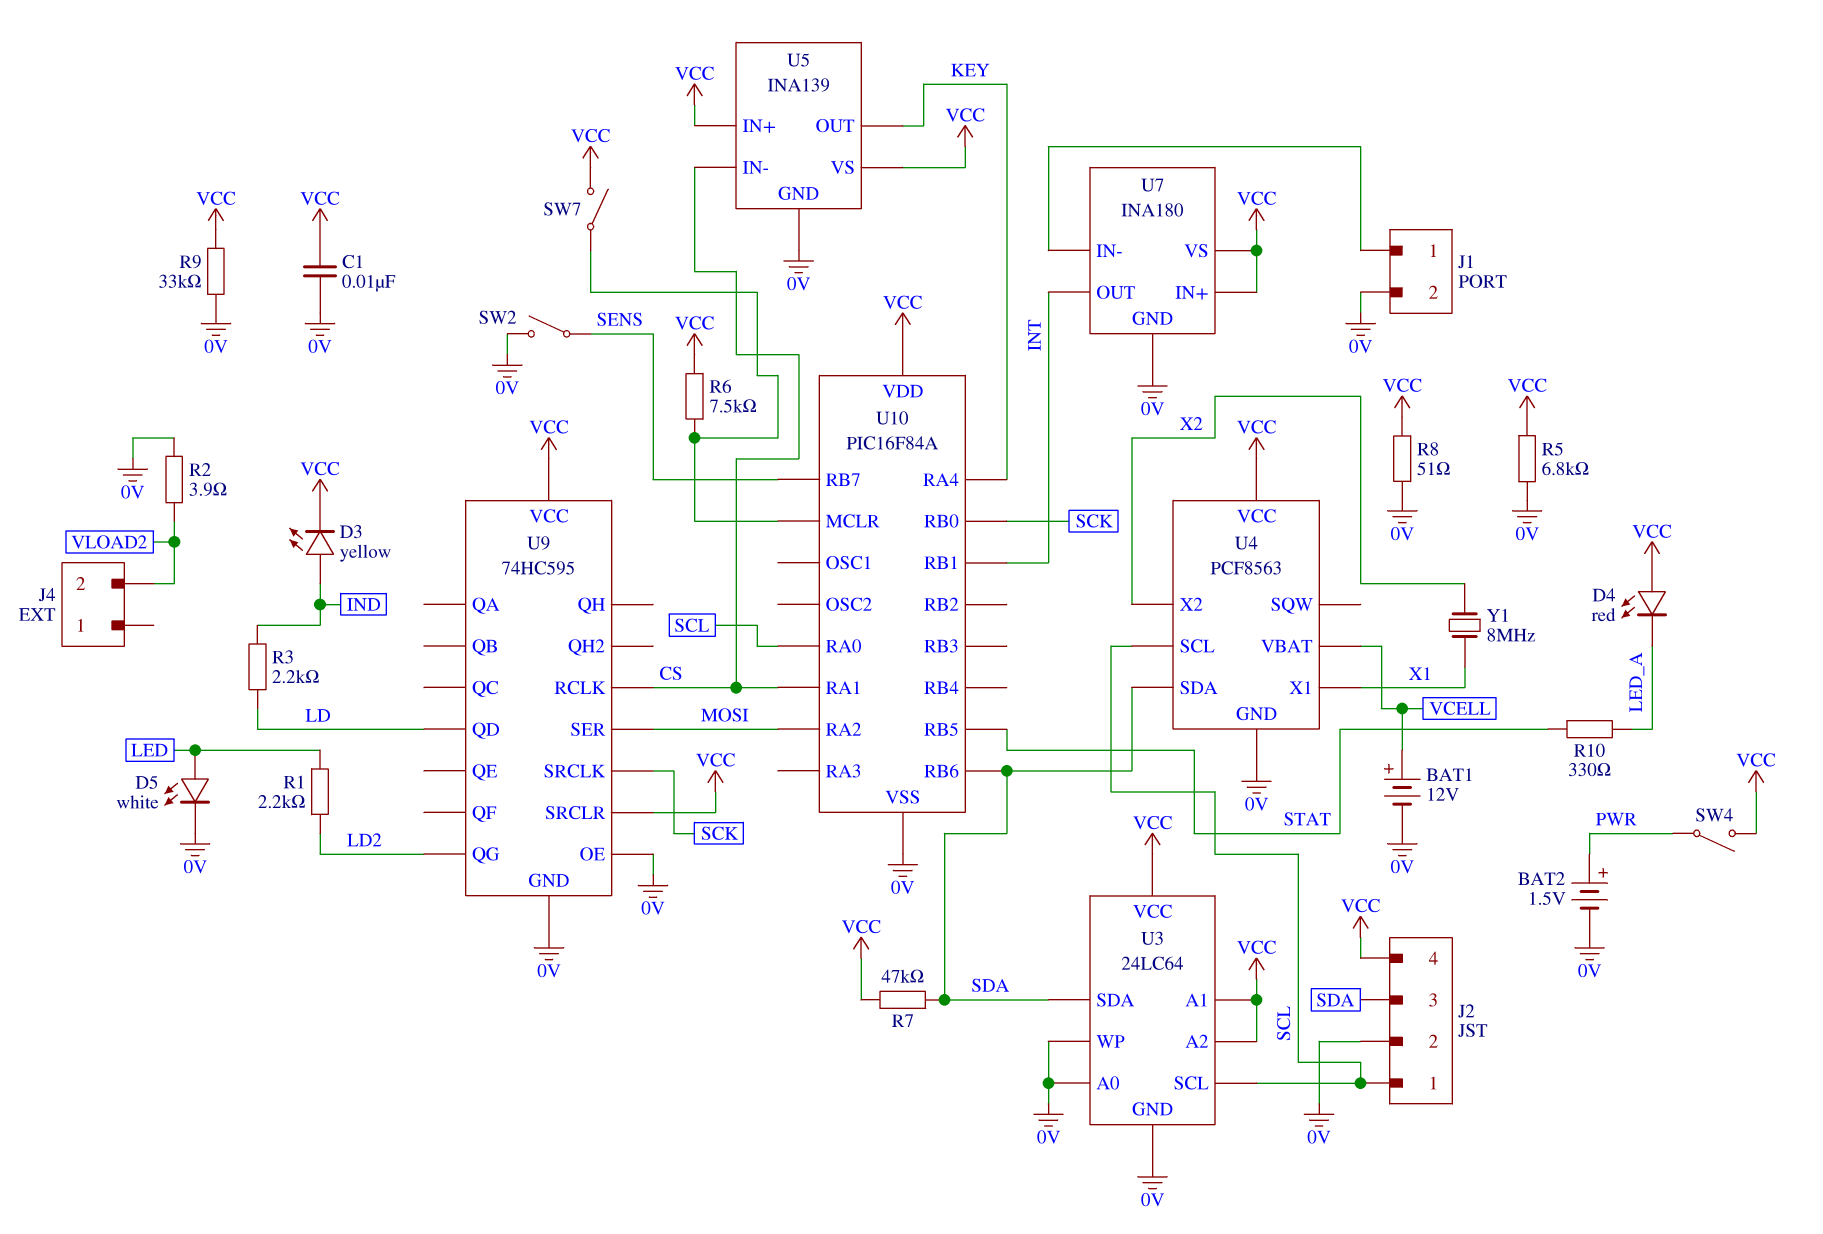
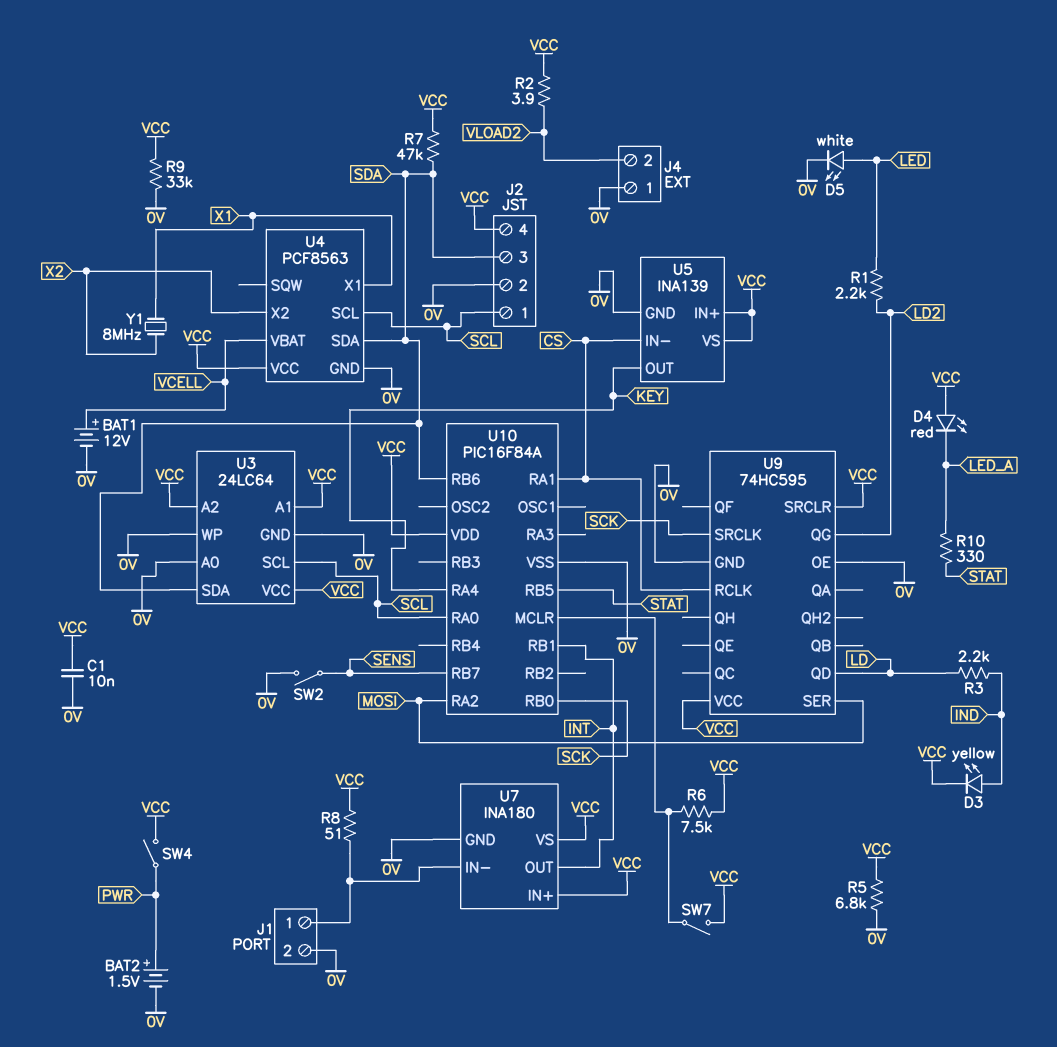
J4 pin 1: none -> 0V
R2: 3.9 (0V, VLOAD2) -> 3.9 (VCC, VLOAD2)
R8: 51 (0V, VCC) -> 51 (J1/1, VCC)

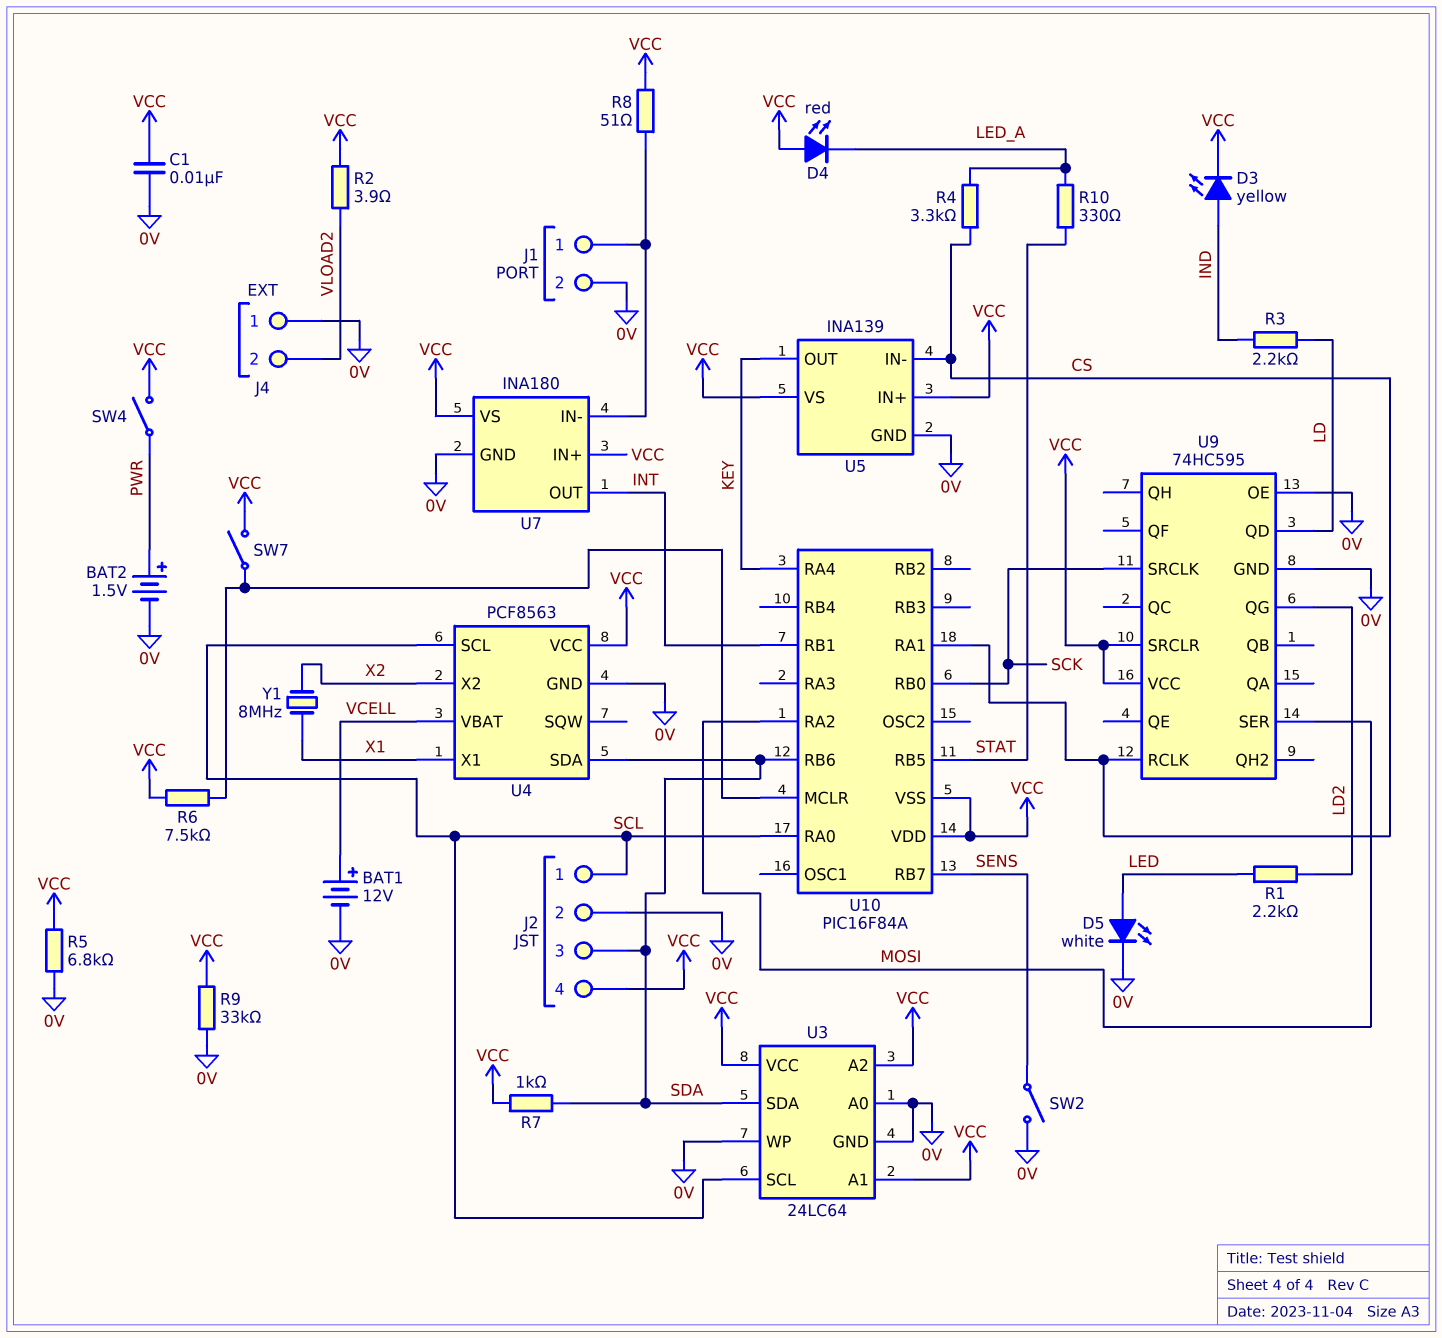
R4: none -> 3.3k (CS, LED_A)
R7: 47k (SDA, VCC) -> 1k (SDA, VCC)
U10 pin VSS: 0V -> VCC

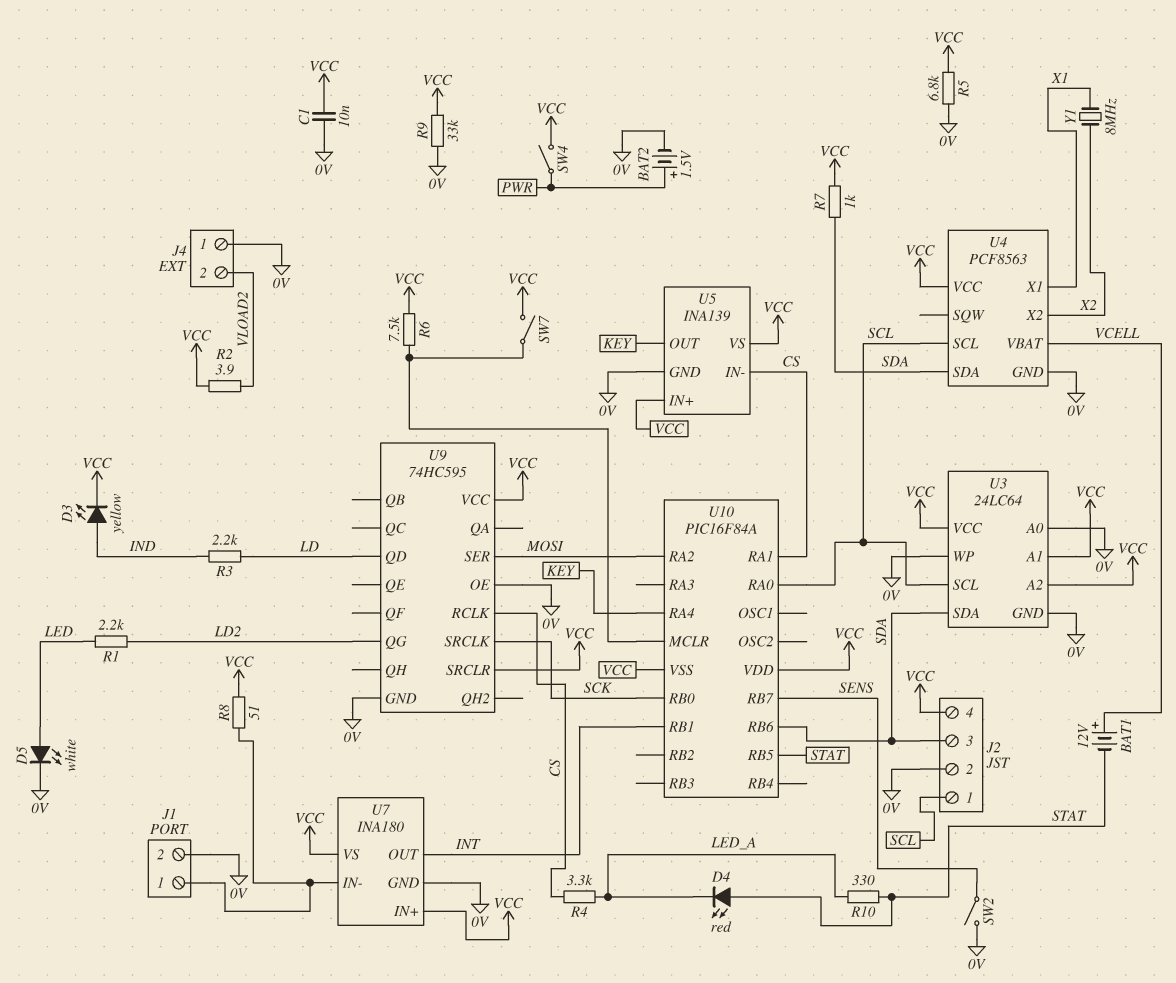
BAT1: 12V (plus VCELL, minus 0V) -> 12V (plus VCELL, minus STAT)
D4: LED red (A VCC, K LED_A) -> LED red (A STAT, K LED_A)

